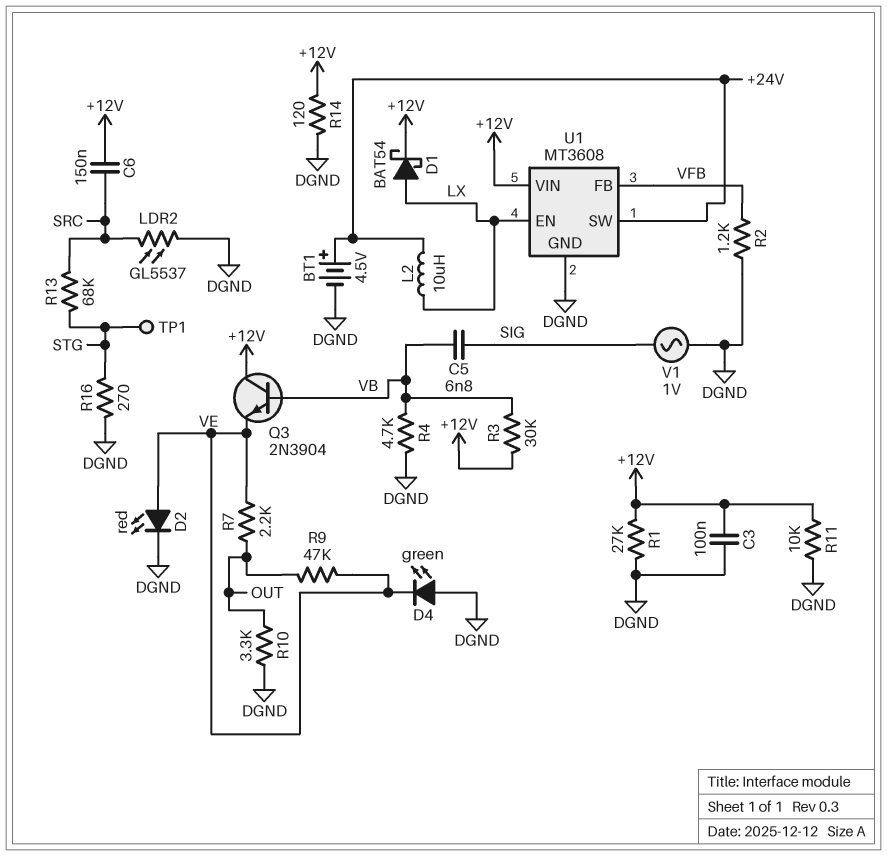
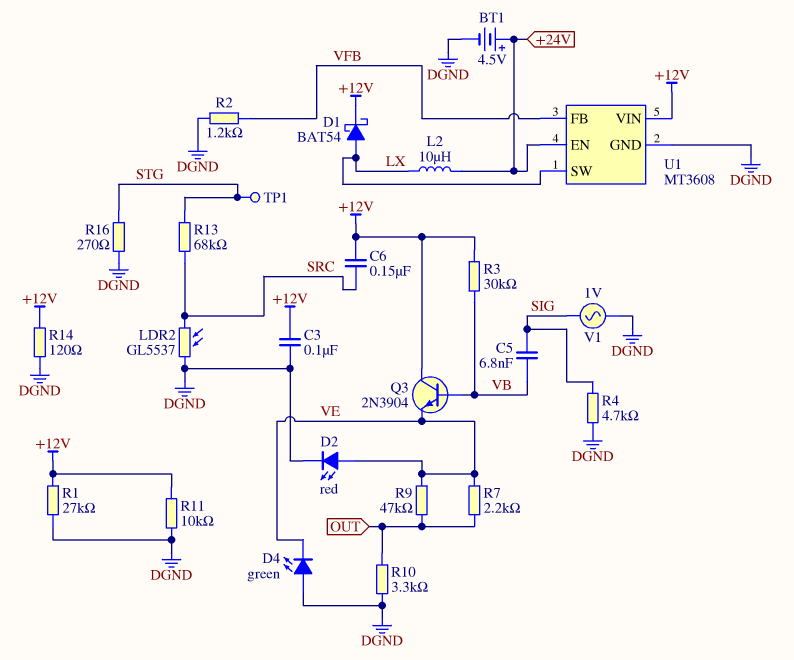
R4: 4.7k (DGND, VB) -> 4.7k (DGND, SIG)
U1 pin EN: LX -> +24V
U1 pin SW: +24V -> LX

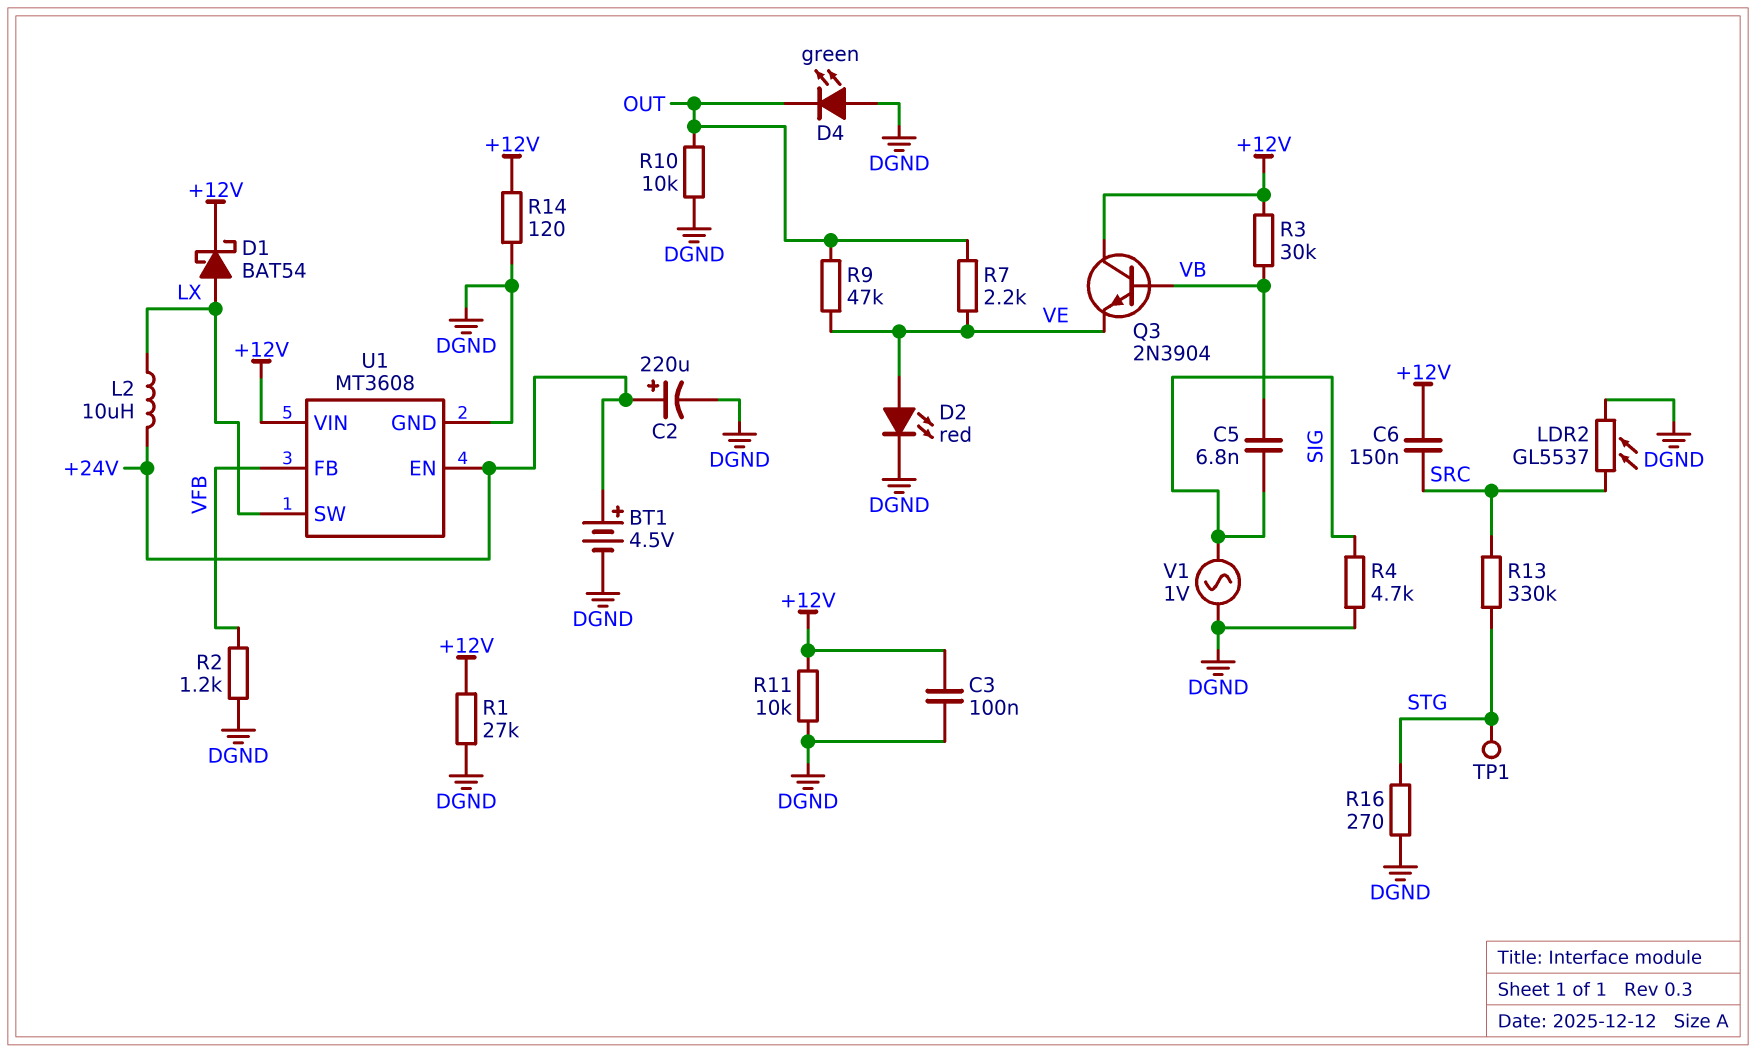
C2: none -> 220uF (plus +24V, minus DGND)
D4: LED green (A DGND, K VE) -> LED green (A DGND, K OUT)
R10: 3.3k (DGND, OUT) -> 10k (DGND, OUT)
R13: 68k (SRC, STG) -> 330k (SRC, STG)

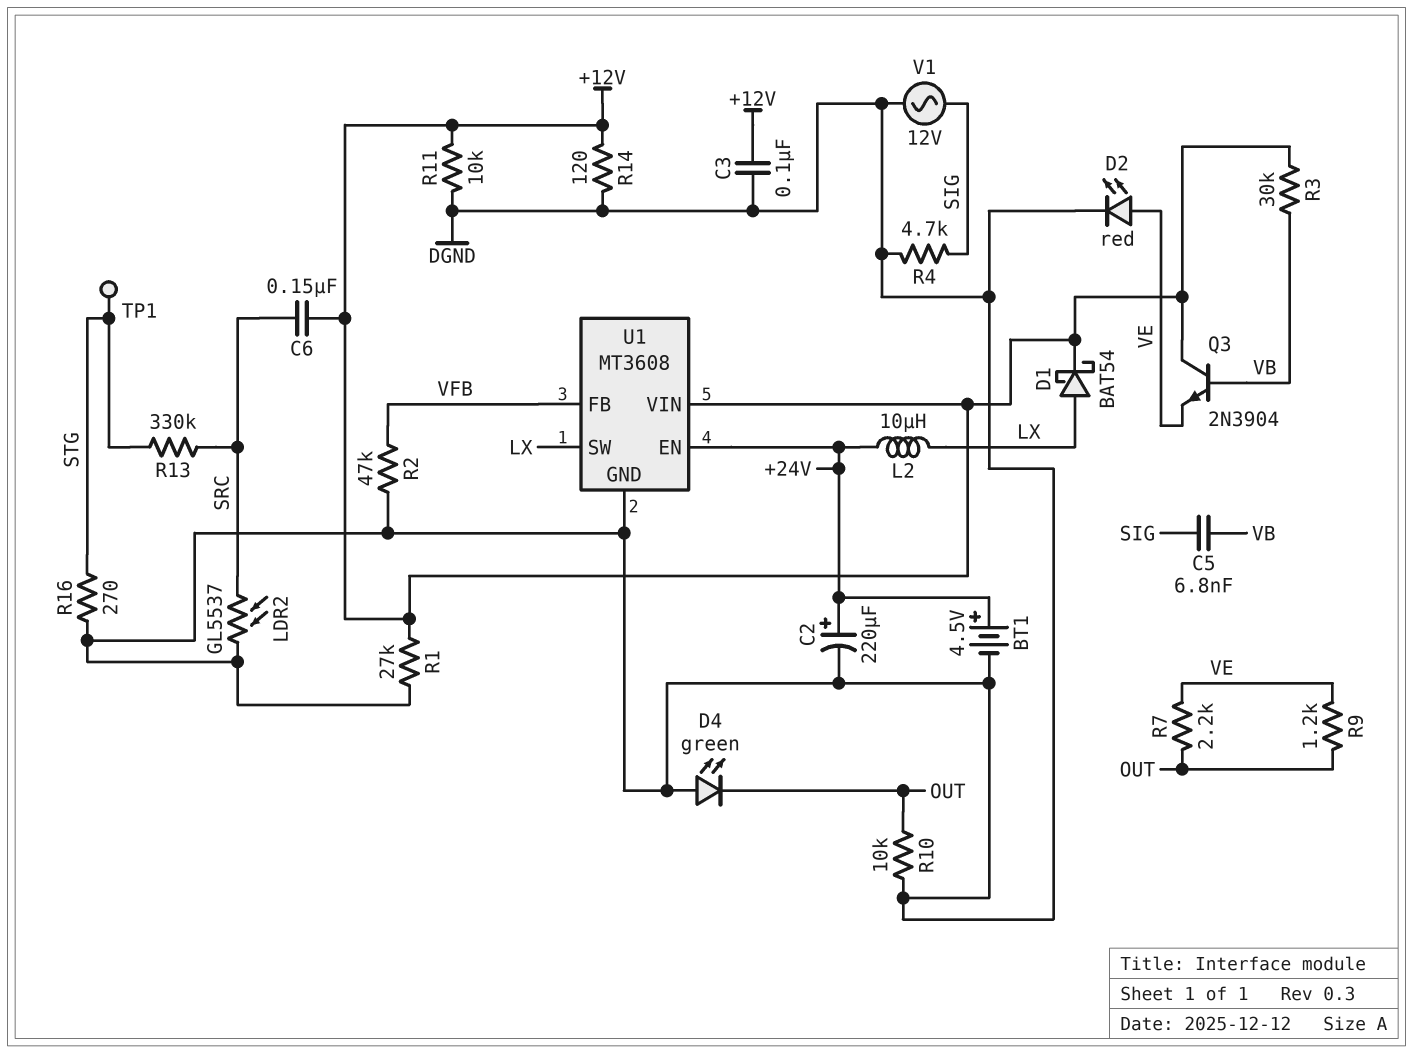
R2: 1.2k (DGND, VFB) -> 47k (DGND, VFB)
R9: 47k (OUT, VE) -> 1.2k (OUT, VE)
V1: AC 1V (DGND, SIG) -> AC 12V (DGND, SIG)

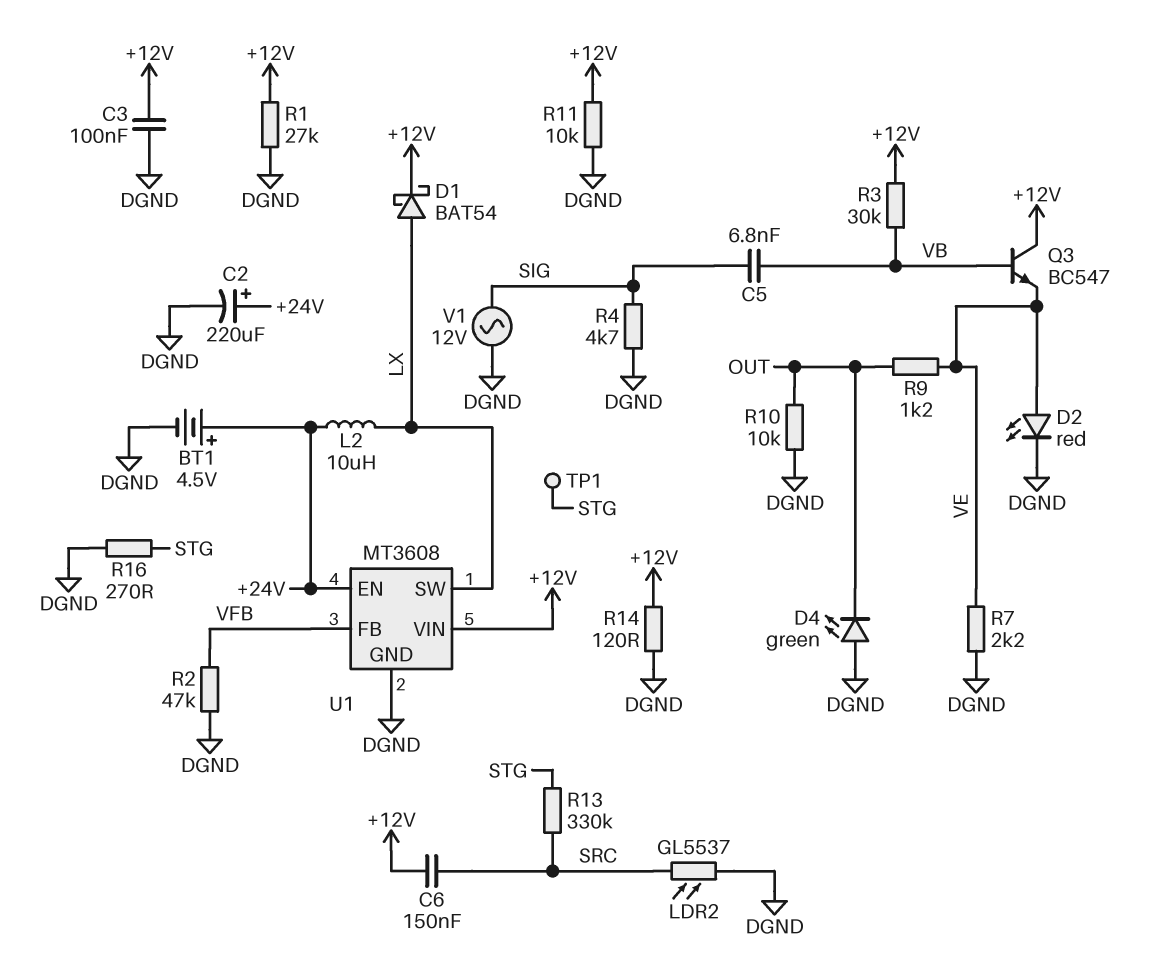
Q3: NPN 2N3904 (B VB, C +12V, E VE) -> NPN BC547 (B VB, C +12V, E VE)
R7: 2.2k (OUT, VE) -> 2.2k (DGND, VE)

